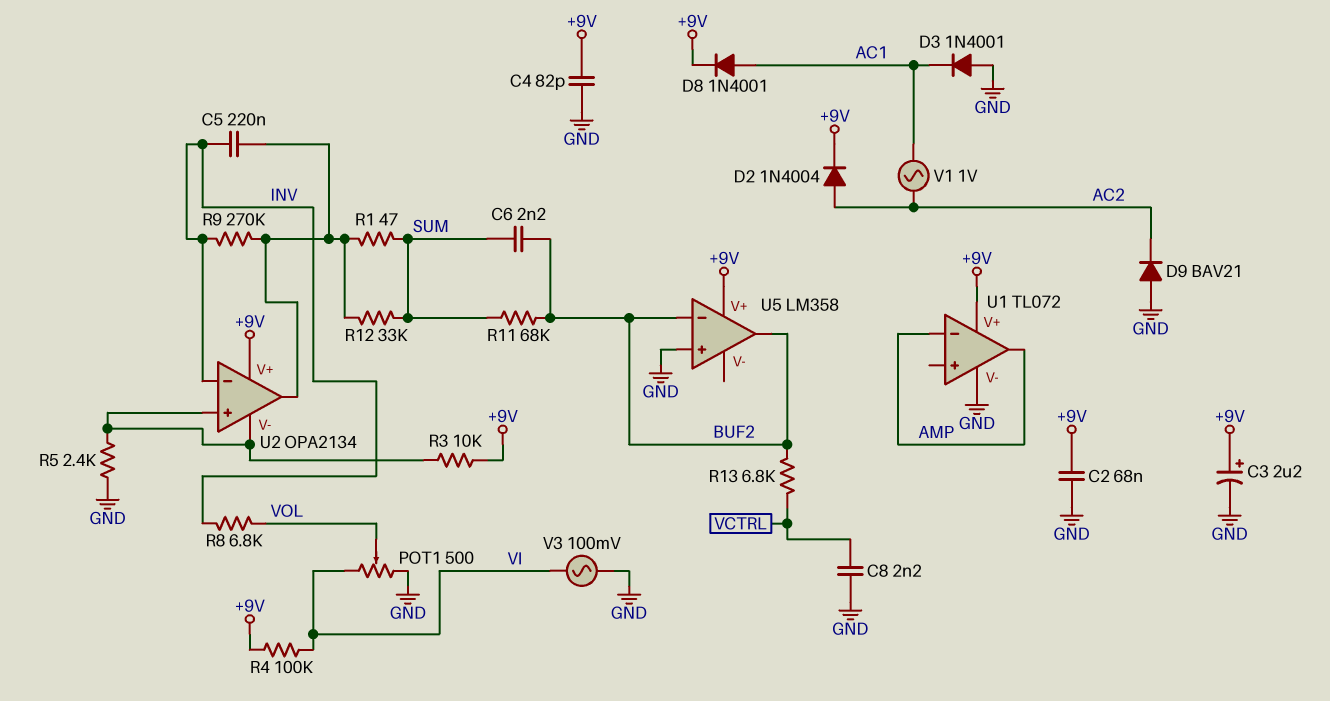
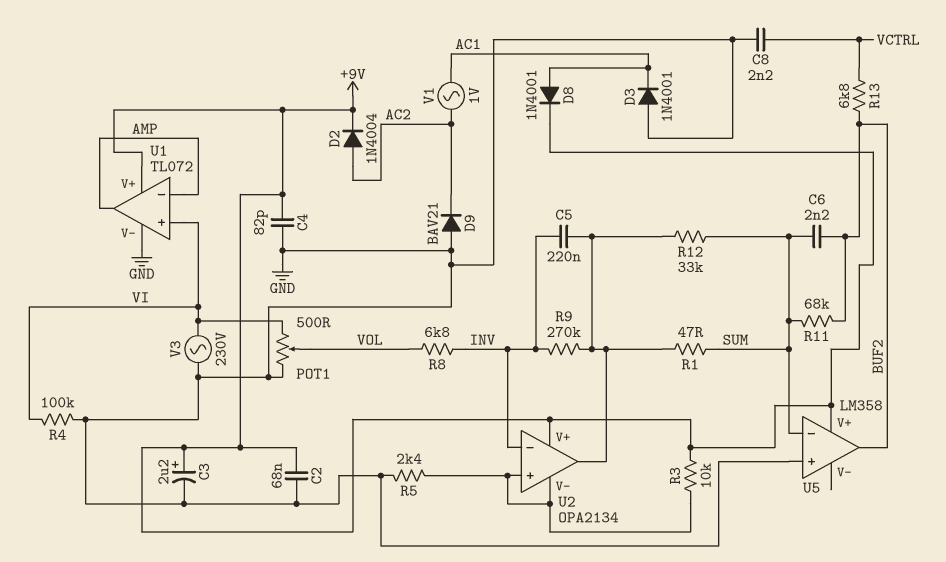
R4: 100k (+9V, VI) -> 100k (GND, VI)
U1 pin in+: none -> VI
U5 pin in-: BUF2 -> SUM
V3: AC 100mV (GND, VI) -> AC 230V (GND, VI)

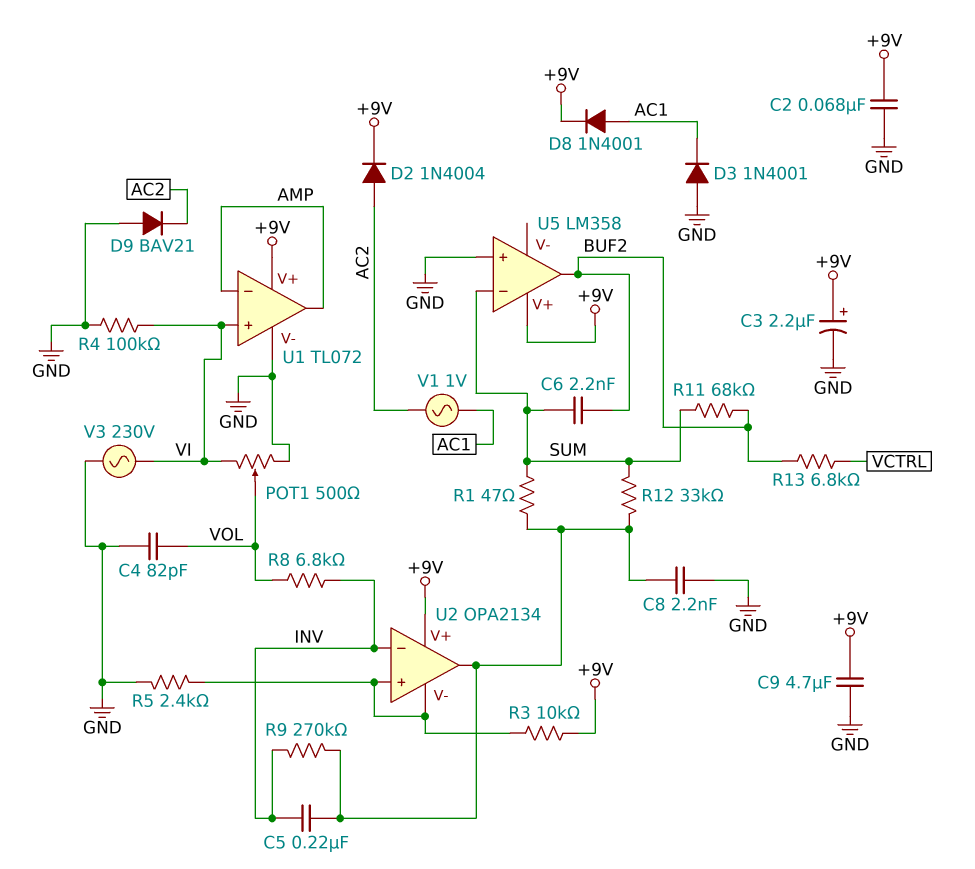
C4: 82pF (+9V, GND) -> 82pF (GND, VOL)
C8: 2.2nF (GND, VCTRL) -> 2.2nF (GND, U2/out)
C9: none -> 4.7uF (+9V, GND)

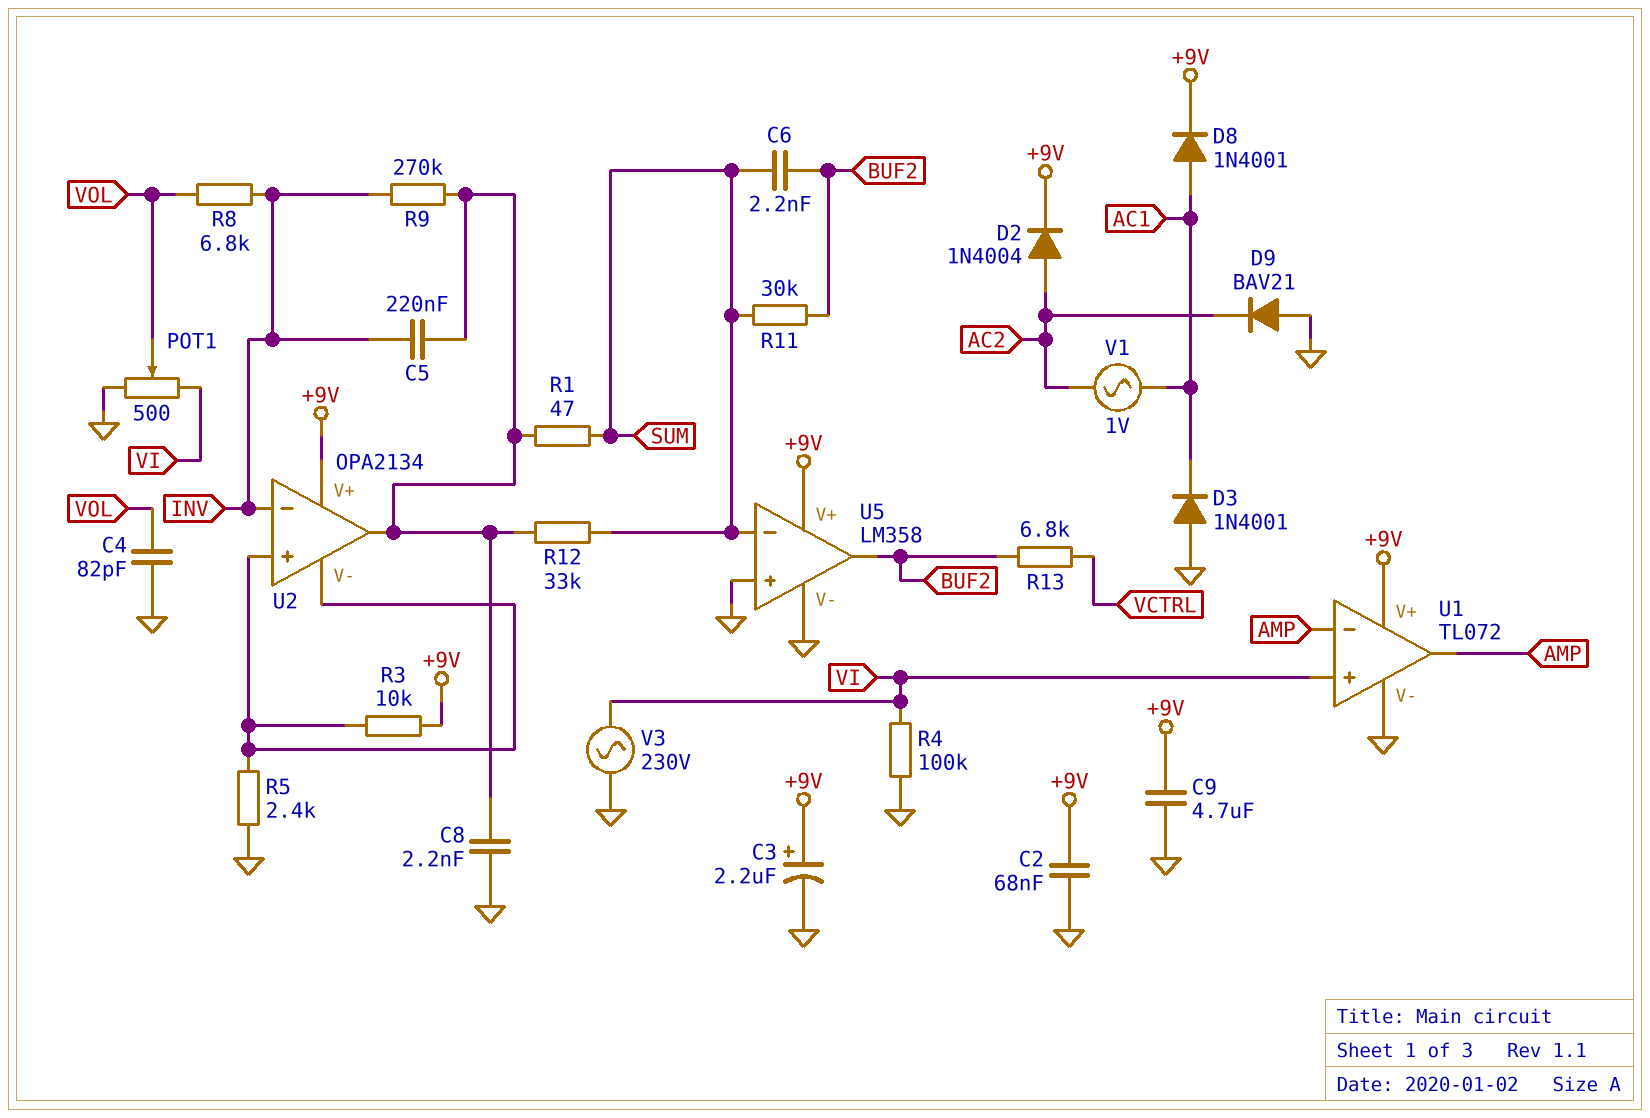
R11: 68k (BUF2, SUM) -> 30k (BUF2, SUM)
U5 pin V-: none -> GND

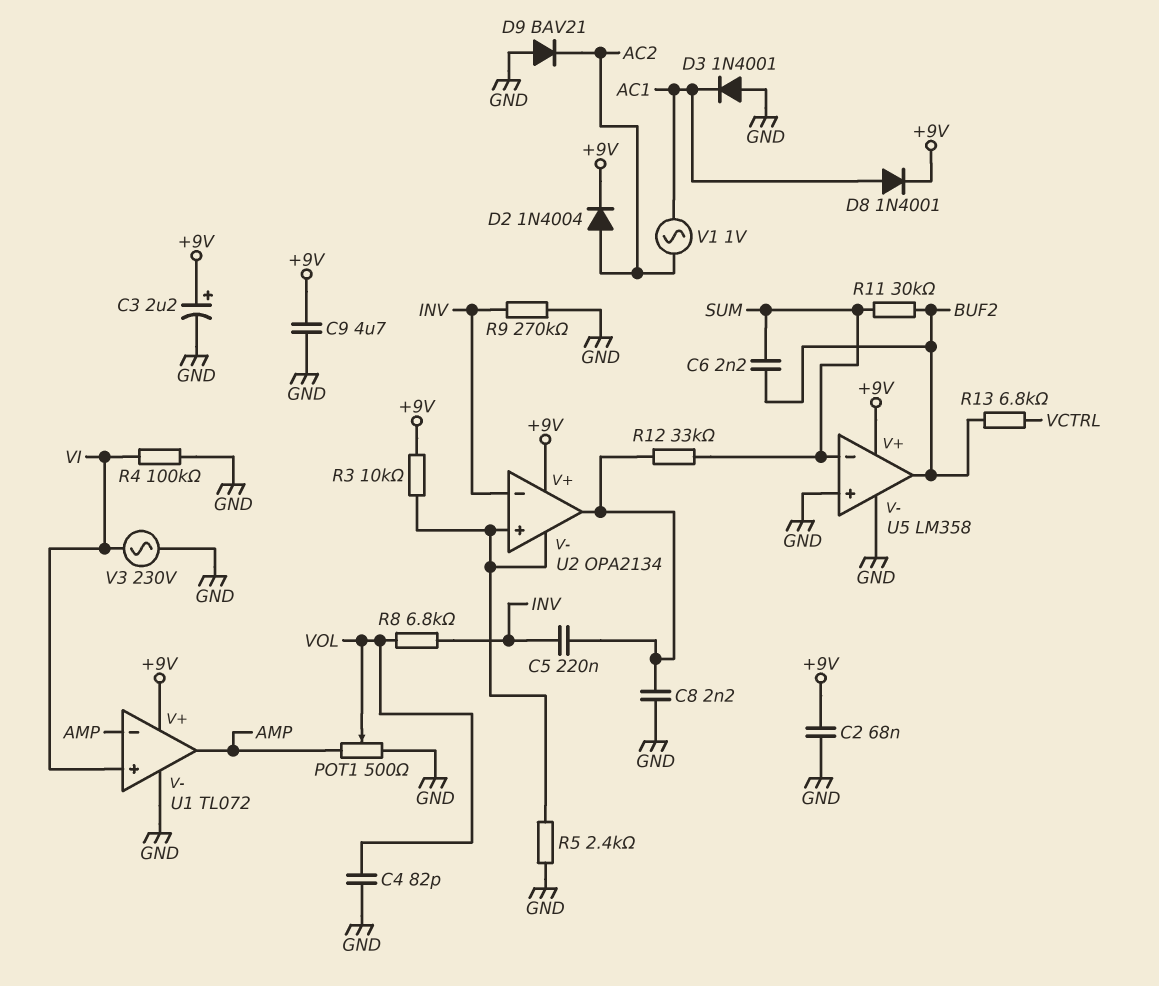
POT1: 500 (GND, VI, wiper VOL) -> 500 (AMP, GND, wiper VOL)
R1: 47 (SUM, U2/out) -> none
R9: 270k (INV, U2/out) -> 270k (GND, INV)

